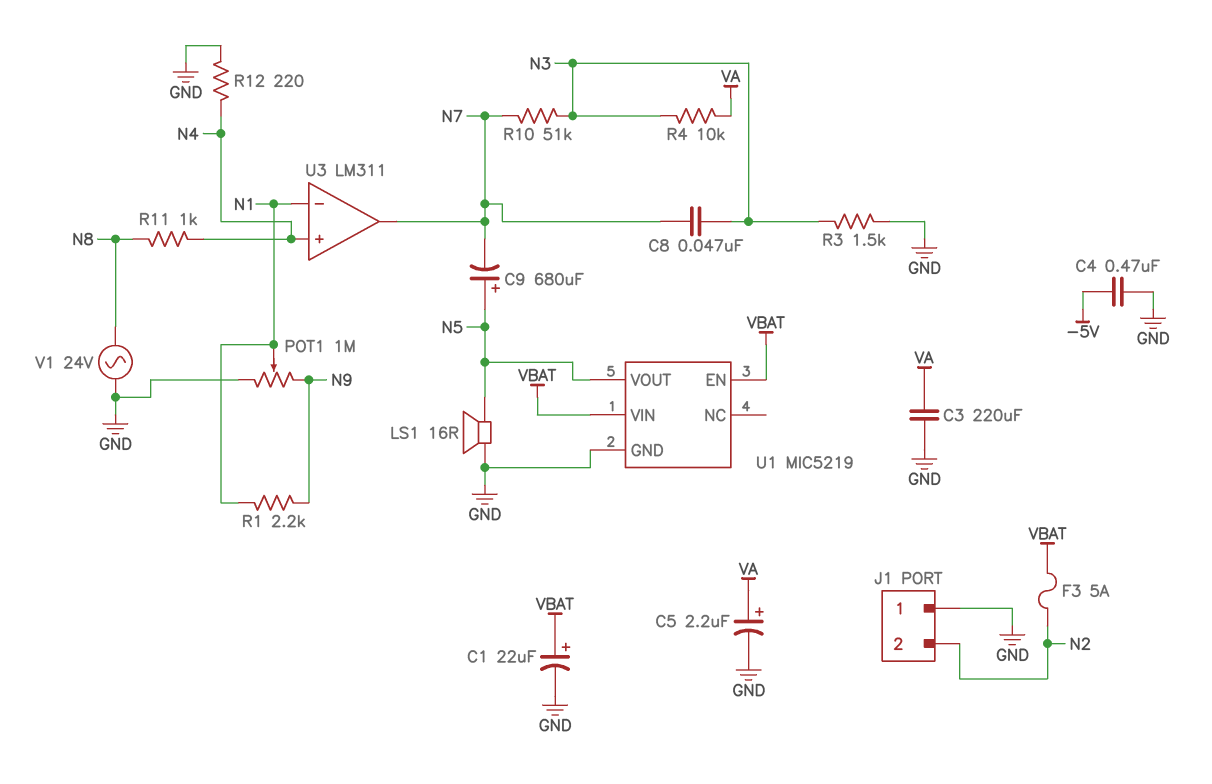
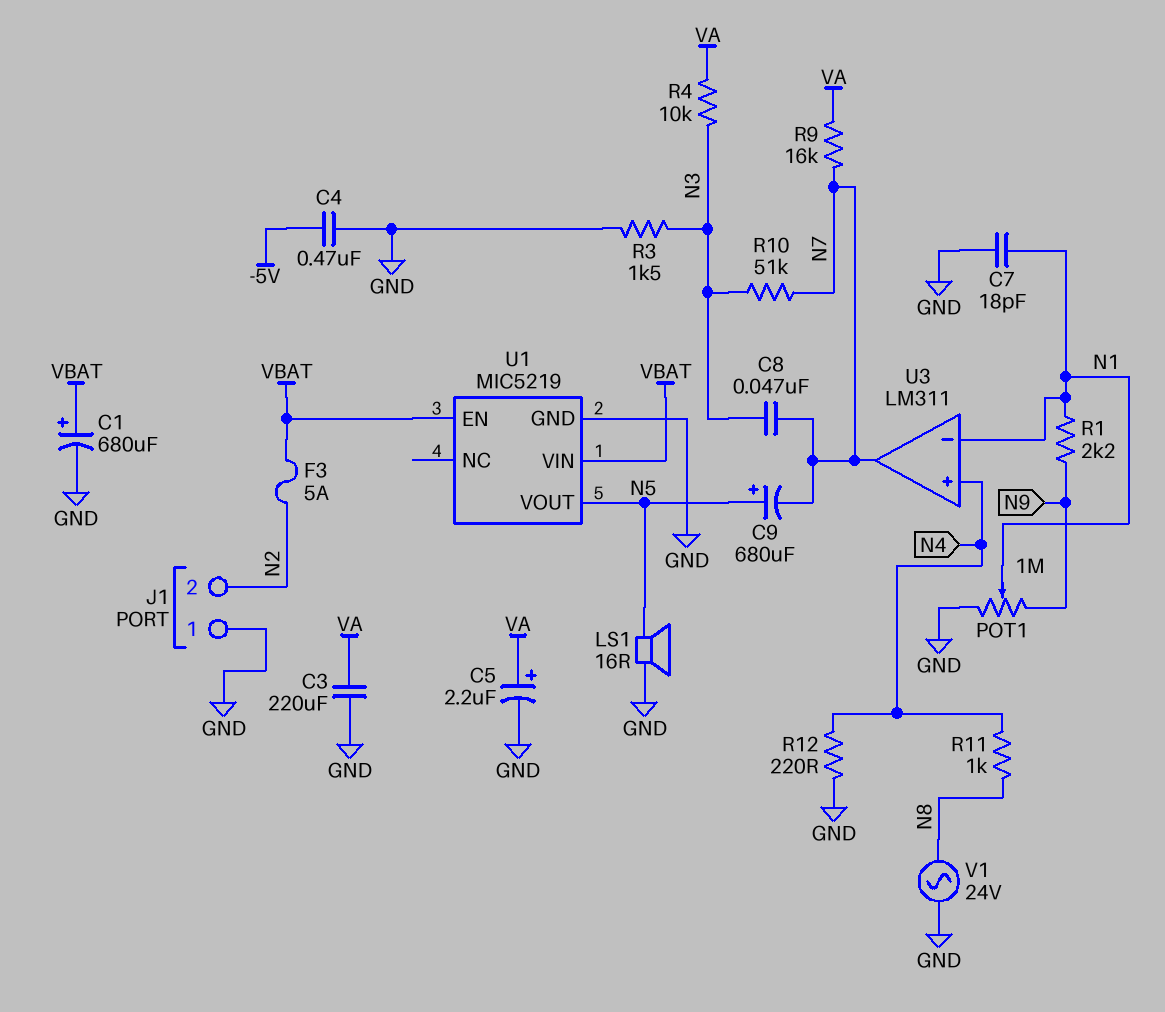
C1: 22uF (plus VBAT, minus GND) -> 680uF (plus VBAT, minus GND)
C7: none -> 18pF (GND, N1)
R9: none -> 16k (N7, VA)

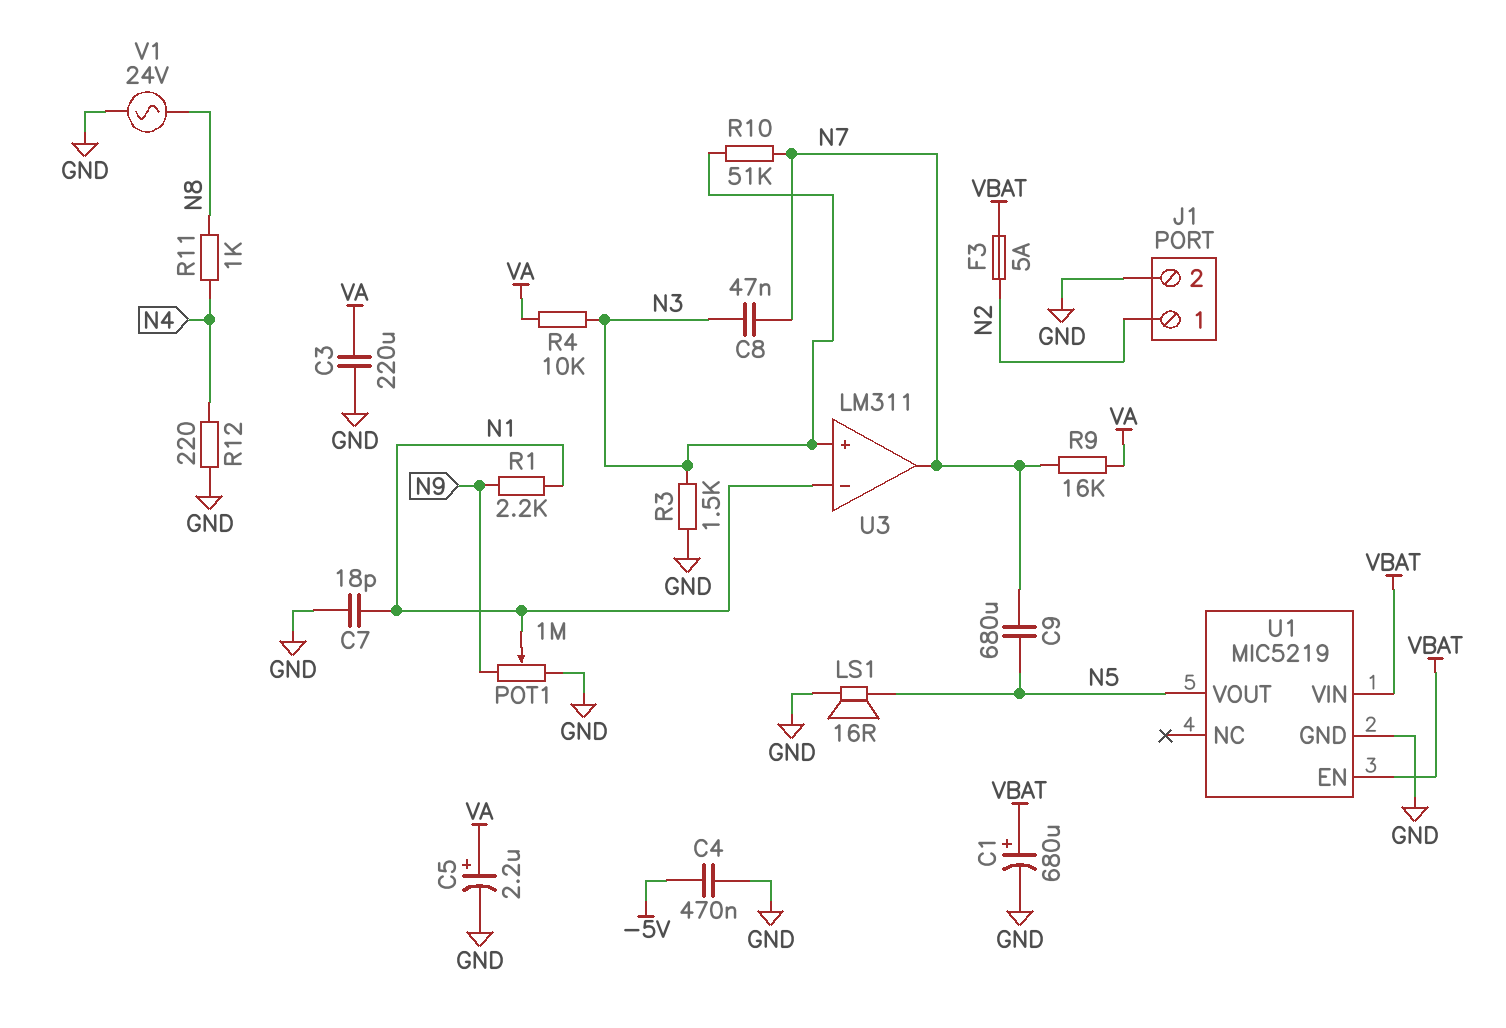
C9: 680uF (plus N5, minus N7) -> 680uF (N5, N7)
J1 pin 1: GND -> N2
J1 pin 2: N2 -> GND
U3 pin in+: N4 -> N3

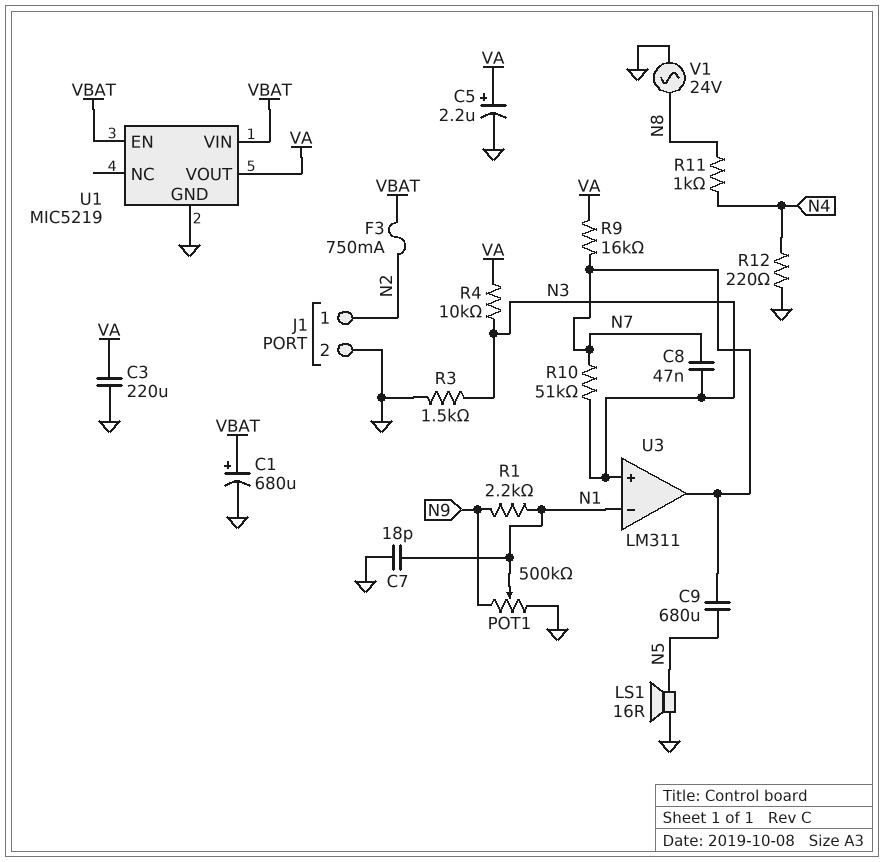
C4: 470nF (-5V, GND) -> none
F3: 5A (N2, VBAT) -> 750mA (N2, VBAT)
POT1: 1M (GND, N9, wiper N1) -> 500k (GND, N9, wiper N1)
U1 pin VOUT: N5 -> VA

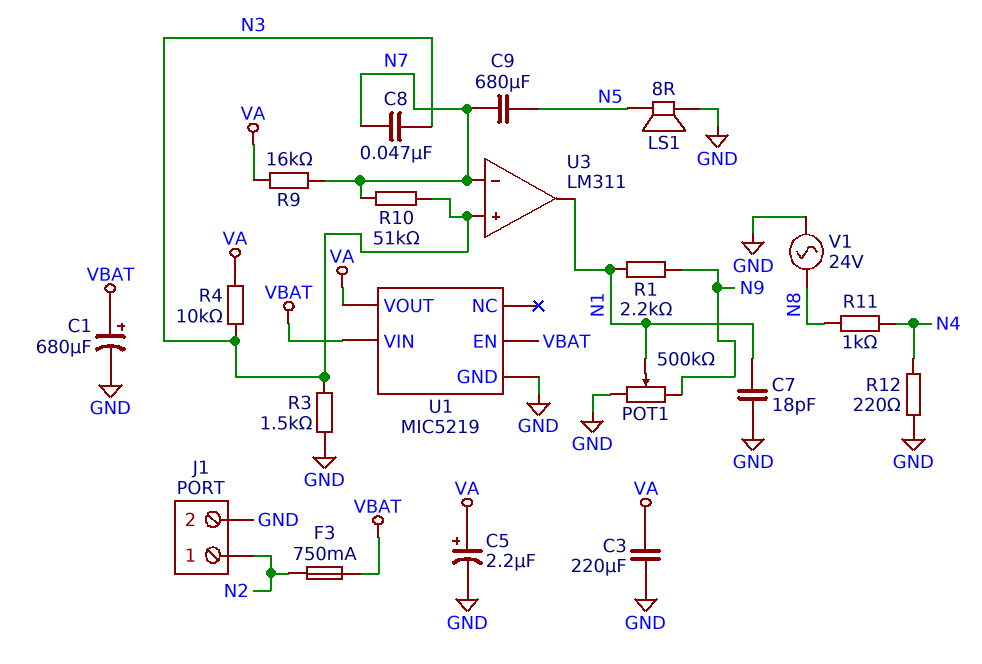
LS1: speaker 16R (GND, N5) -> speaker 8R (GND, N5)
U3 pin in-: N1 -> N7
U3 pin out: N7 -> N1

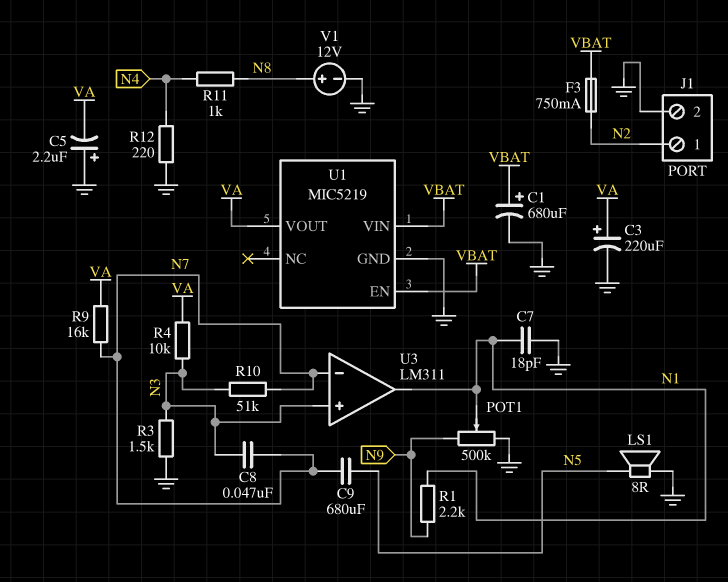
C3: 220uF (GND, VA) -> 220uF (plus VA, minus GND)
C5: 2.2uF (plus VA, minus GND) -> 2.2uF (plus GND, minus VA)
V1: AC 24V (GND, N8) -> 12V (plus N8, minus GND)

